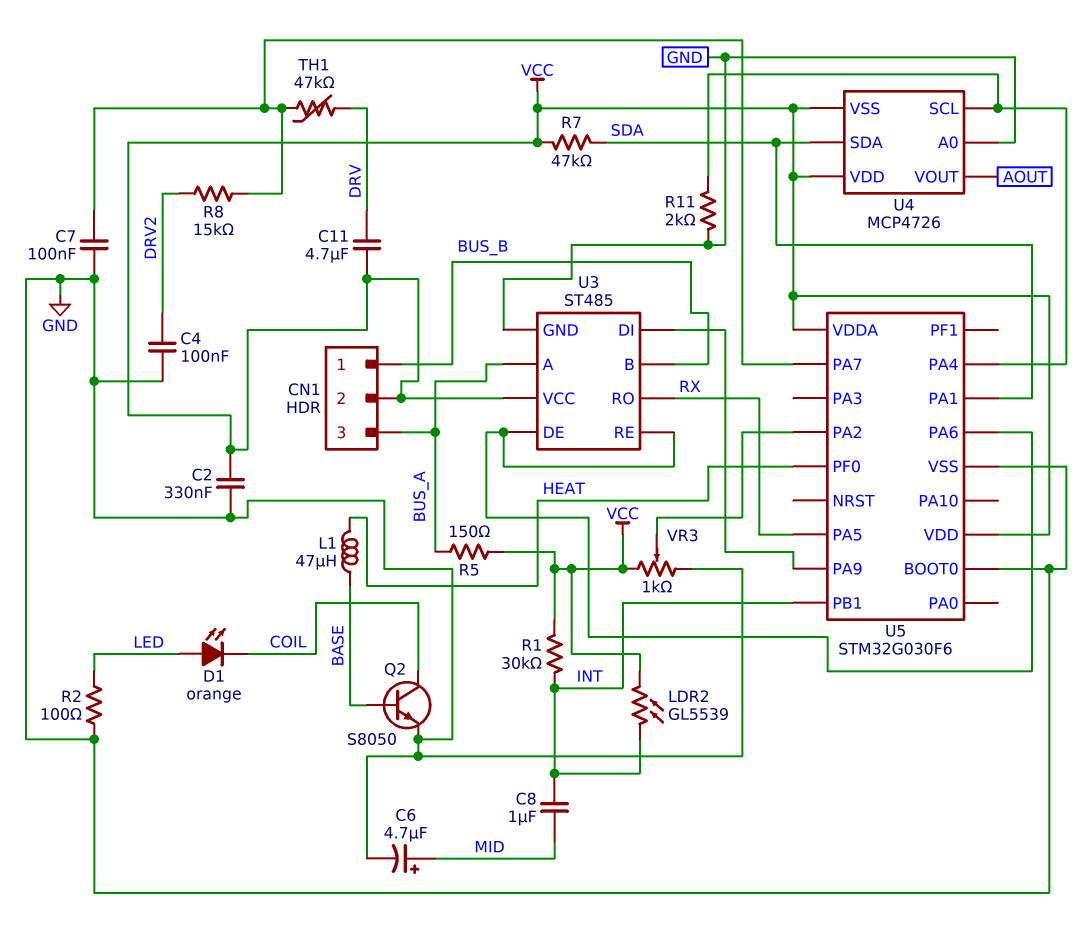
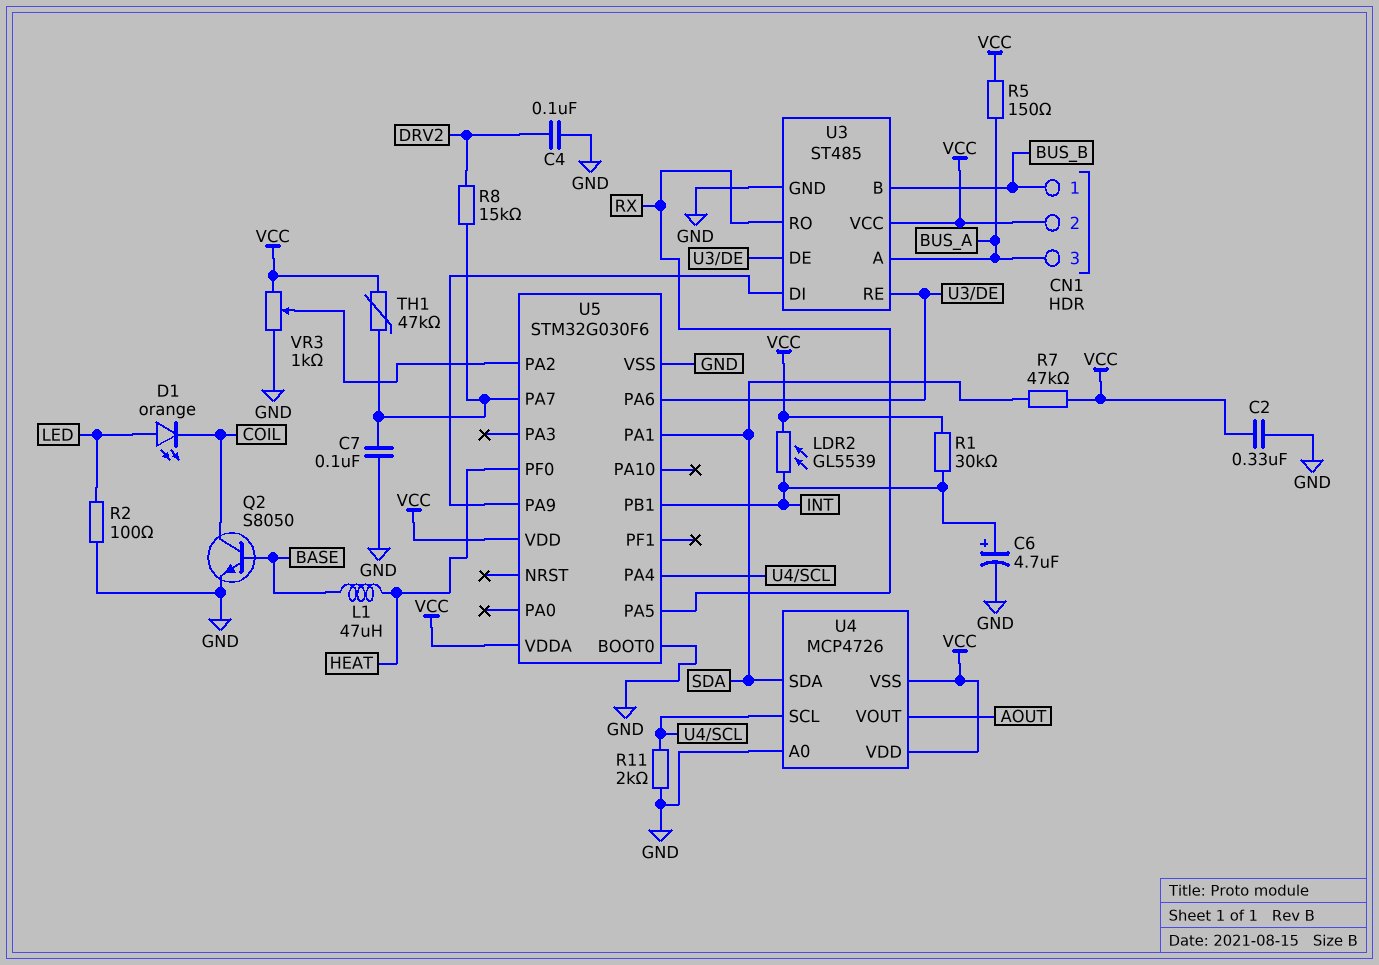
C6: 4.7uF (plus MID, minus GND) -> 4.7uF (plus INT, minus GND)
C8: 1uF (INT, MID) -> none
C11: 4.7uF (DRV, VCC) -> none
TH1: 47k (DRV, U5/PA7) -> 47k (U5/PA7, VCC)

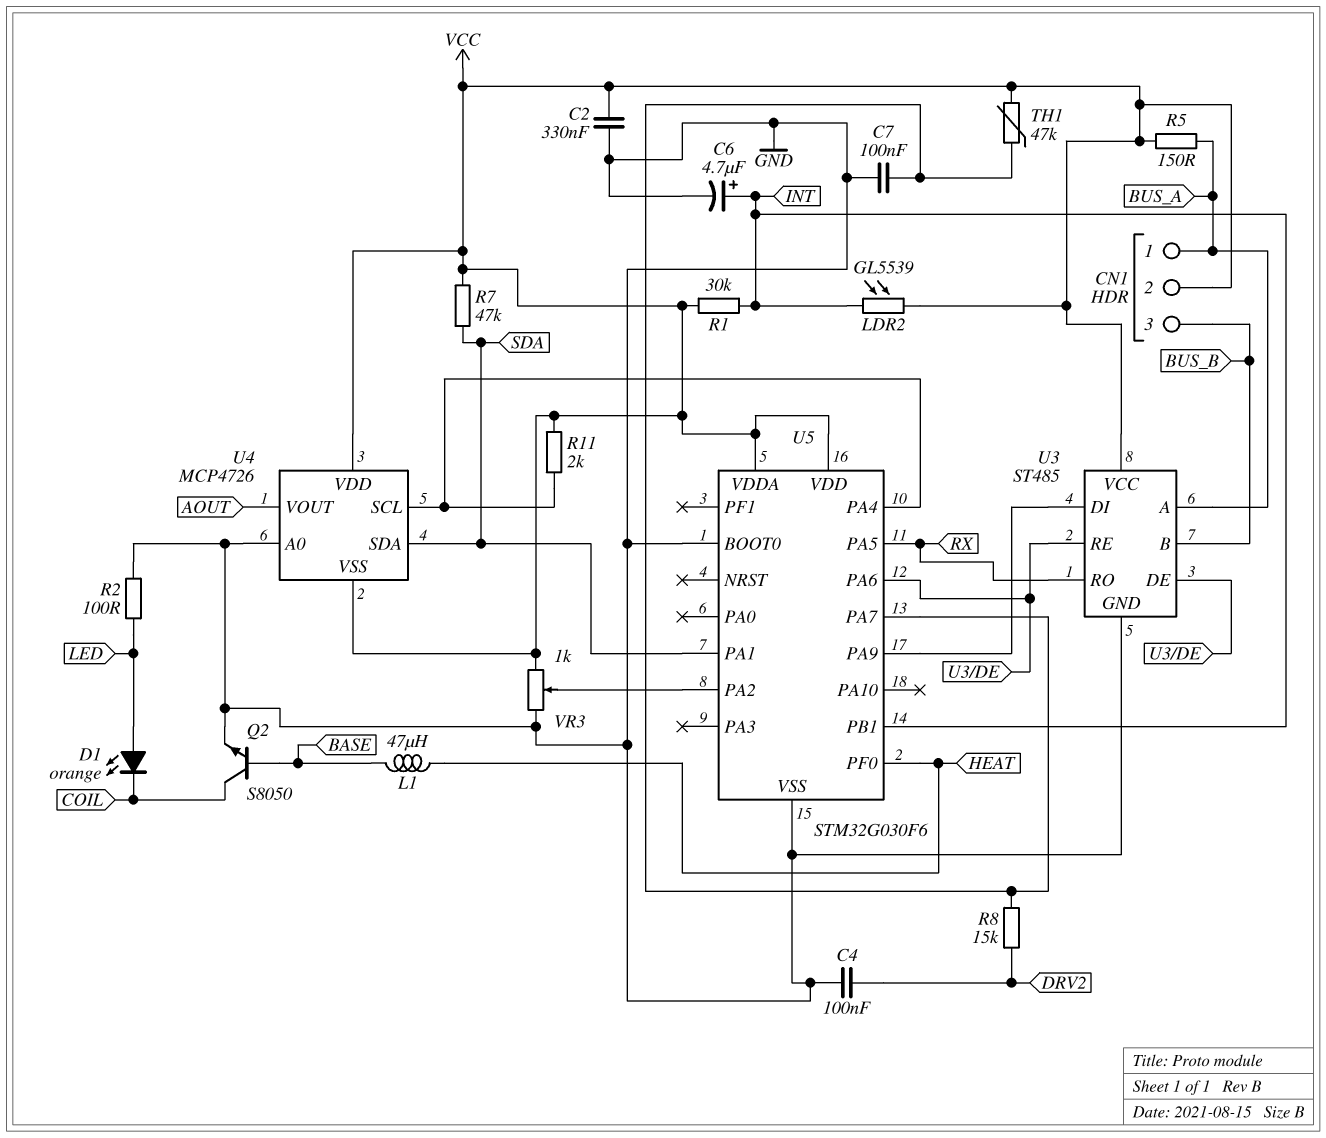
CN1 pin 1: BUS_B -> BUS_A
CN1 pin 3: BUS_A -> BUS_B
R11: 2k (GND, U4/SCL) -> 2k (U4/SCL, VCC)

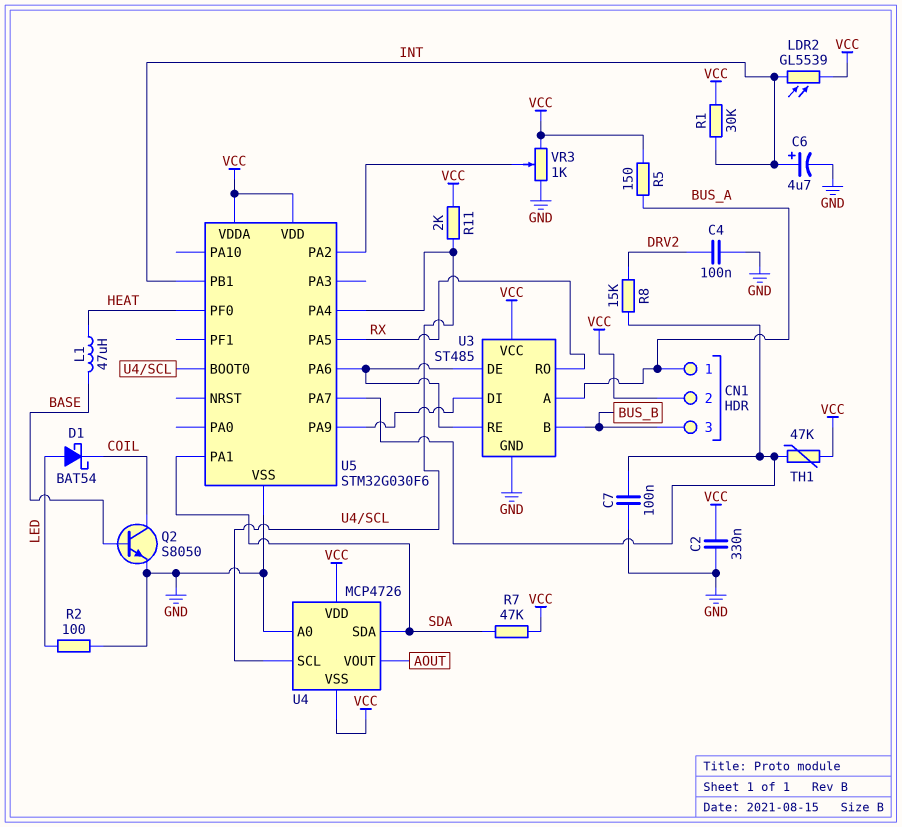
D1: LED orange (A LED, K COIL) -> schottky BAT54 (A LED, K COIL)
U5 pin BOOT0: GND -> U4/SCL

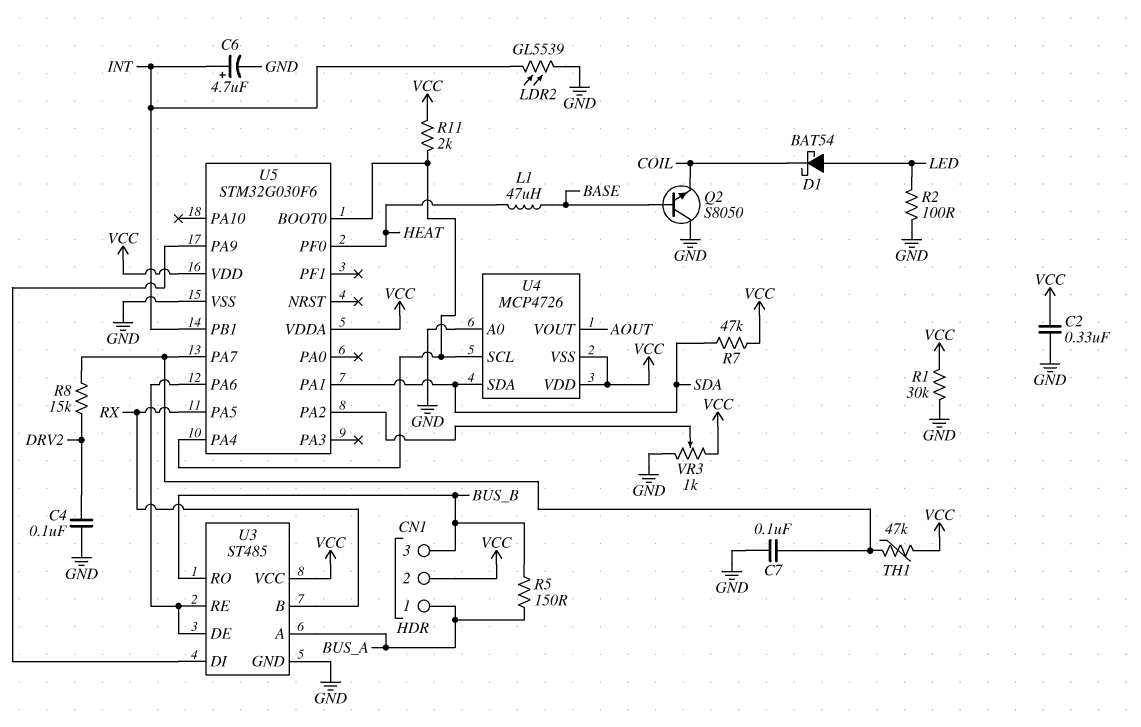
LDR2: GL5539 (INT, VCC) -> GL5539 (GND, INT)
Q2: NPN S8050 (B BASE, C COIL, E GND) -> NPN S8050 (B BASE, C GND, E COIL)
R1: 30k (INT, VCC) -> 30k (GND, VCC)
R5: 150 (BUS_A, VCC) -> 150 (BUS_A, BUS_B)
U3 pin B: BUS_B -> RX
U3 pin RO: RX -> BUS_B

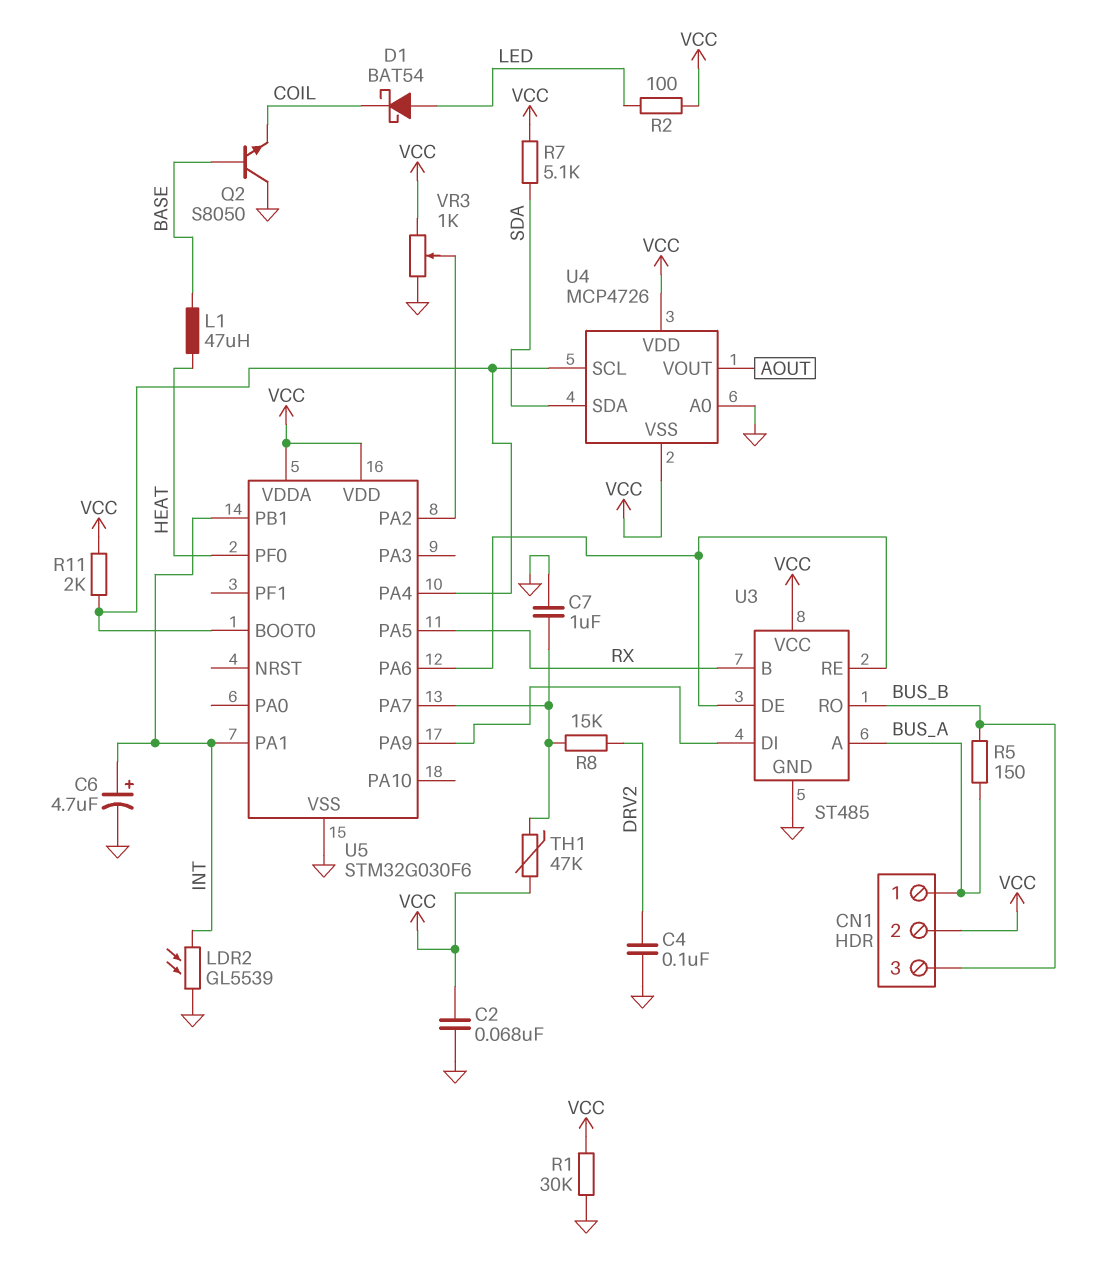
C2: 330nF (GND, VCC) -> 68nF (GND, VCC)
C7: 100nF (GND, U5/PA7) -> 1uF (GND, U5/PA7)
R2: 100 (GND, LED) -> 100 (LED, VCC)
R7: 47k (SDA, VCC) -> 5.1k (SDA, VCC)
U5 pin PA1: SDA -> INT

